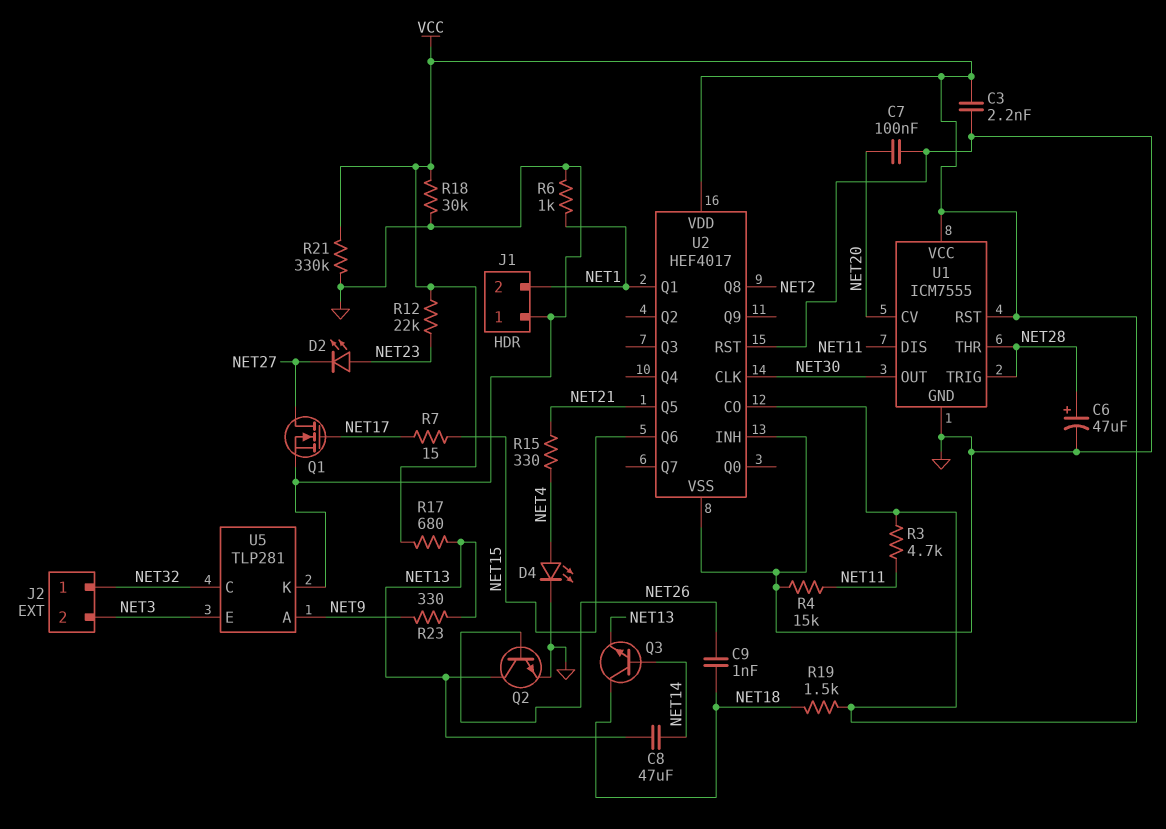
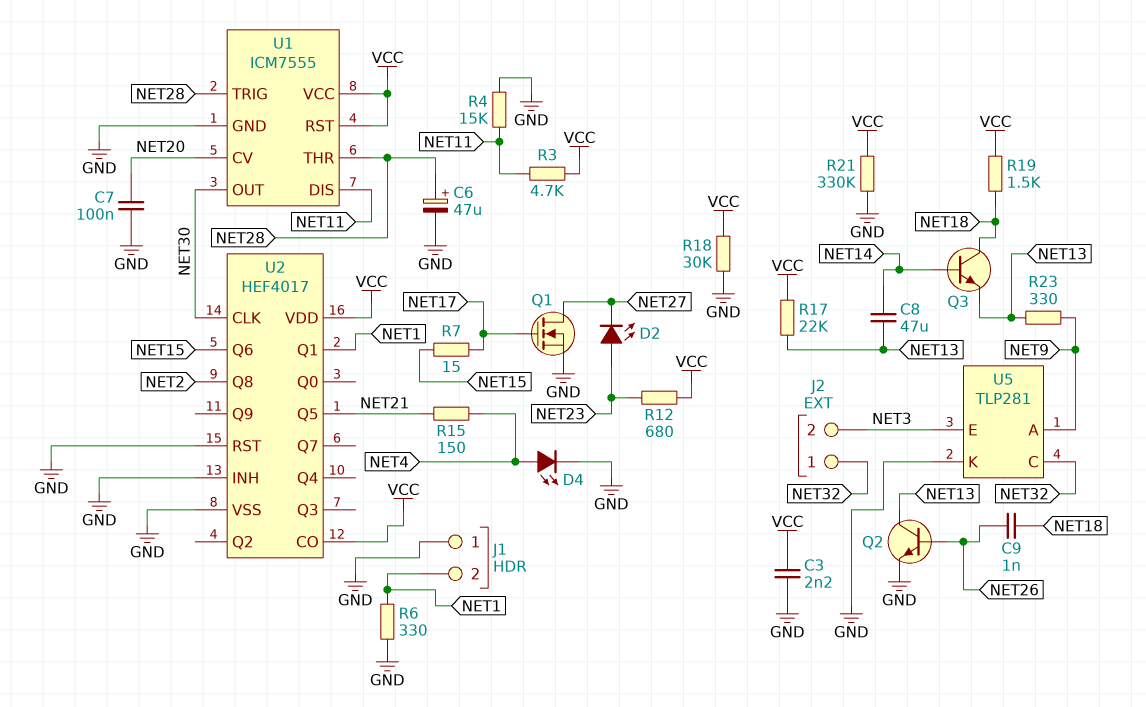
R6: 1k (GND, NET1) -> 330 (GND, NET1)
R12: 22k (NET23, VCC) -> 680 (NET23, VCC)
R15: 330 (NET4, NET21) -> 150 (NET4, NET21)
R17: 680 (NET13, VCC) -> 22k (NET13, VCC)

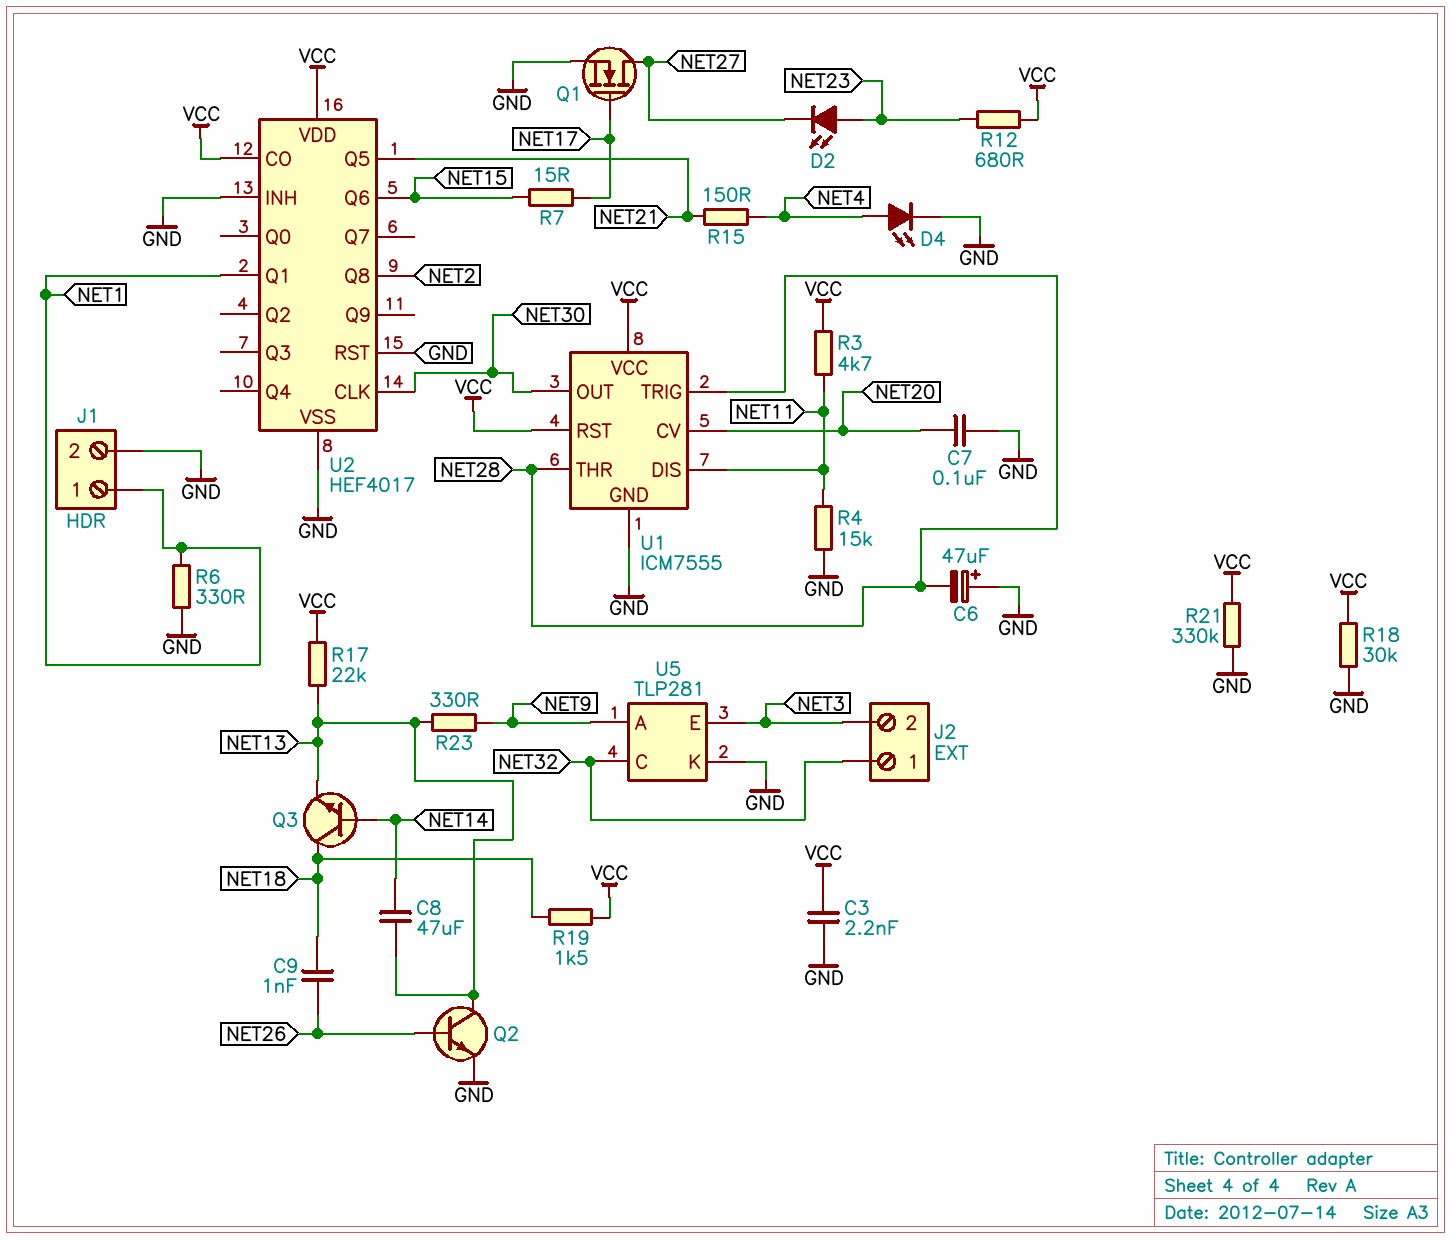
C6: 47uF (plus NET28, minus GND) -> 47uF (plus GND, minus NET28)
J1 pin 1: GND -> NET1
J1 pin 2: NET1 -> GND

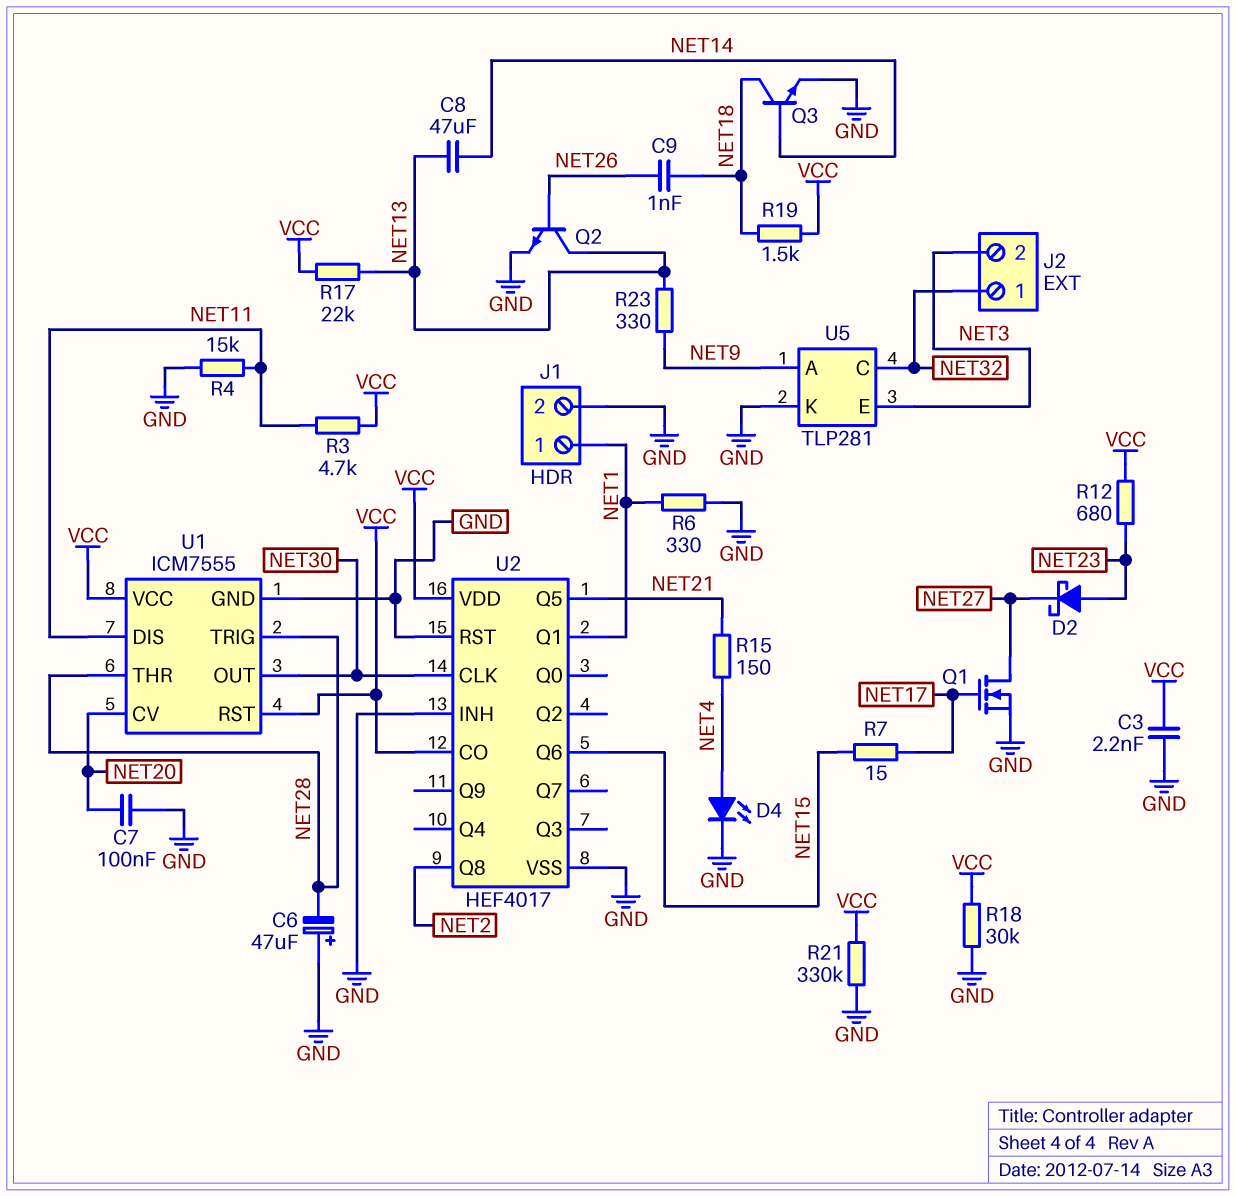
D2: LED (A NET23, K NET27) -> schottky (A NET23, K NET27)
Q3: NPN (B NET14, C NET18, E NET13) -> NPN (B NET14, C NET18, E GND)

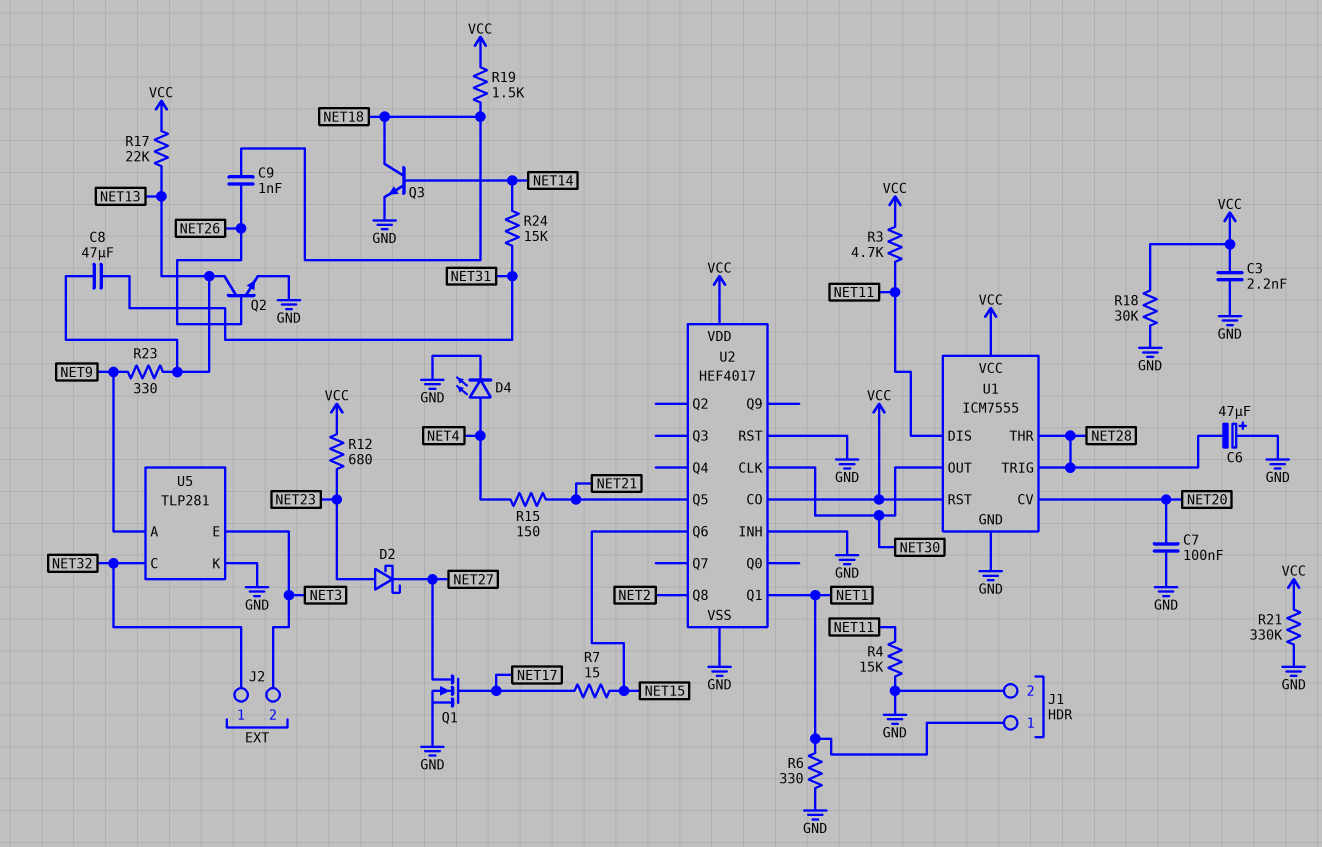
C8: 47uF (NET13, NET14) -> 47uF (NET13, NET31)
R24: none -> 15k (NET14, NET31)

